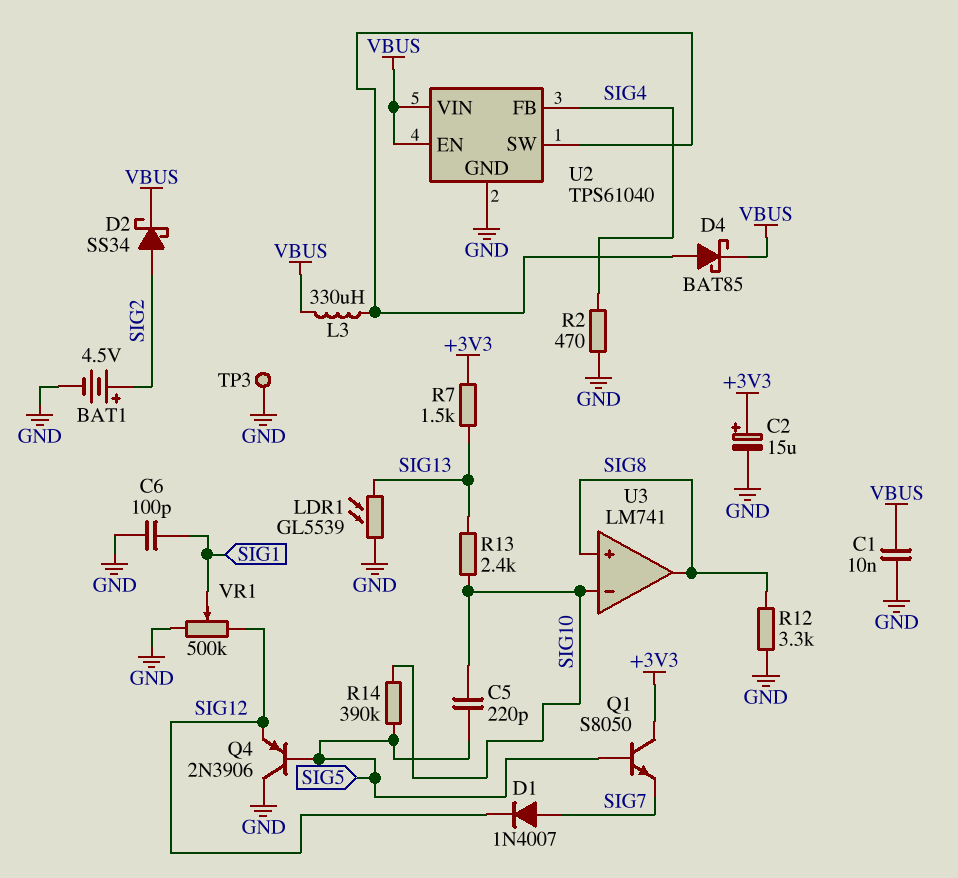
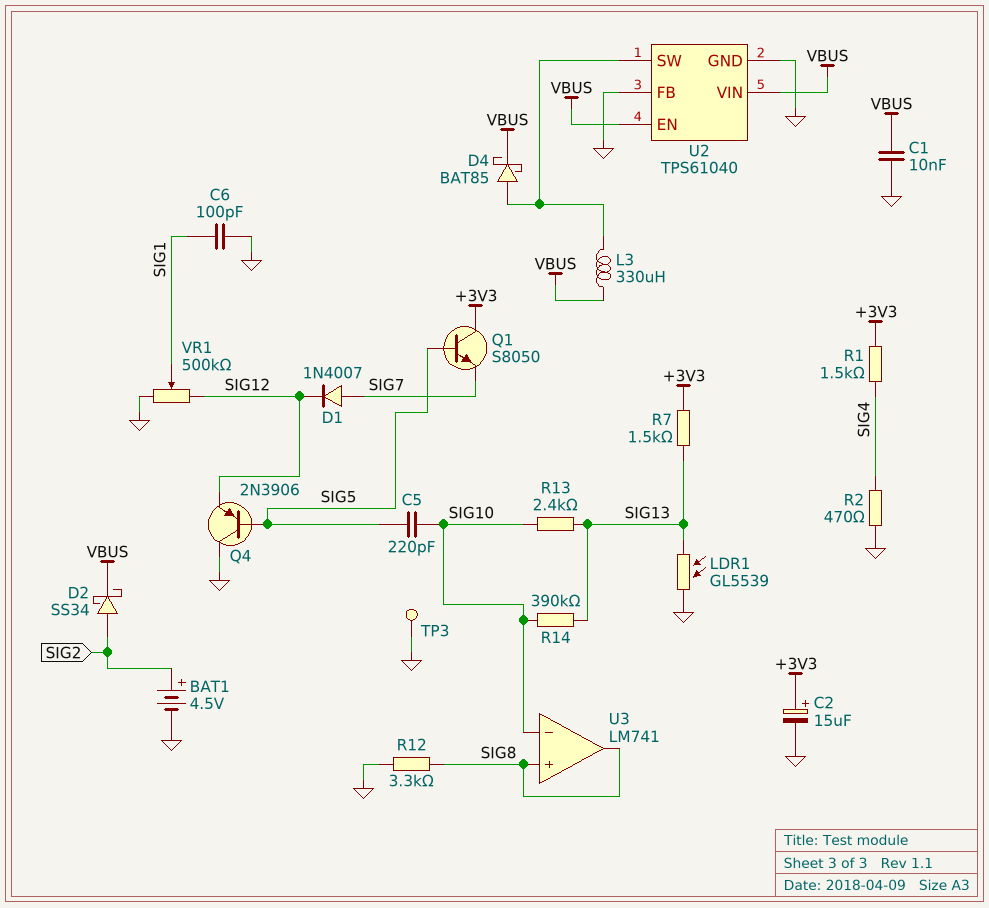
R1: none -> 1.5k (+3V3, SIG4)
R14: 390k (SIG5, SIG10) -> 390k (SIG10, SIG13)
U2 pin FB: SIG4 -> GND

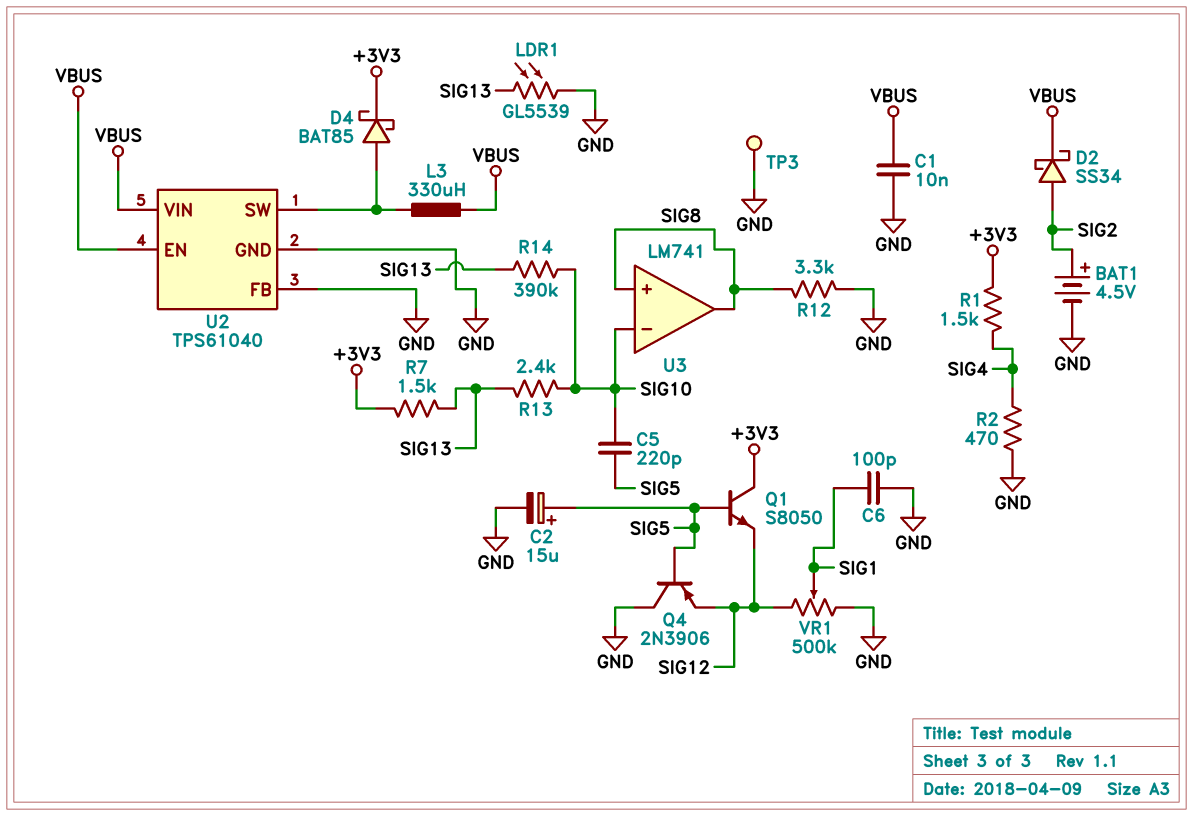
C2: 15uF (plus +3V3, minus GND) -> 15uF (plus SIG5, minus GND)
D1: diode 1N4007 (A SIG7, K SIG12) -> none
D4: schottky BAT85 (A U2/SW, K VBUS) -> schottky BAT85 (A U2/SW, K +3V3)
Q1: NPN S8050 (B SIG5, C +3V3, E SIG7) -> NPN S8050 (B SIG5, C +3V3, E SIG12)

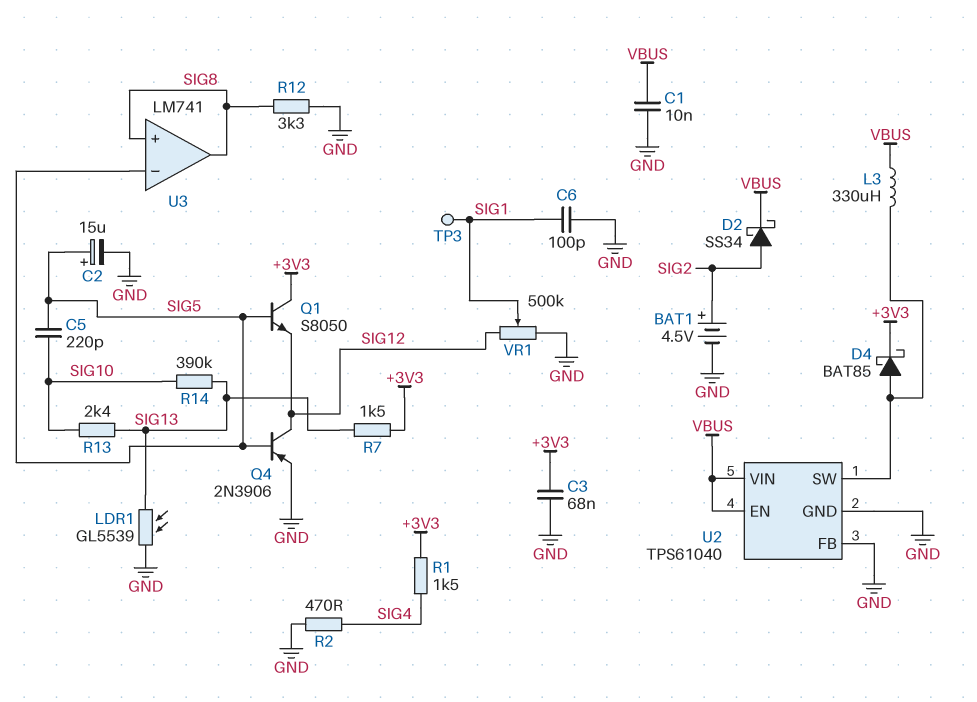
C3: none -> 68nF (+3V3, GND)
Q4: PNP 2N3906 (B SIG5, C GND, E SIG12) -> PNP 2N3906 (B SIG5, C SIG12, E GND)
TP3: test point (GND) -> test point (SIG1)
U3 pin in-: SIG10 -> SIG5

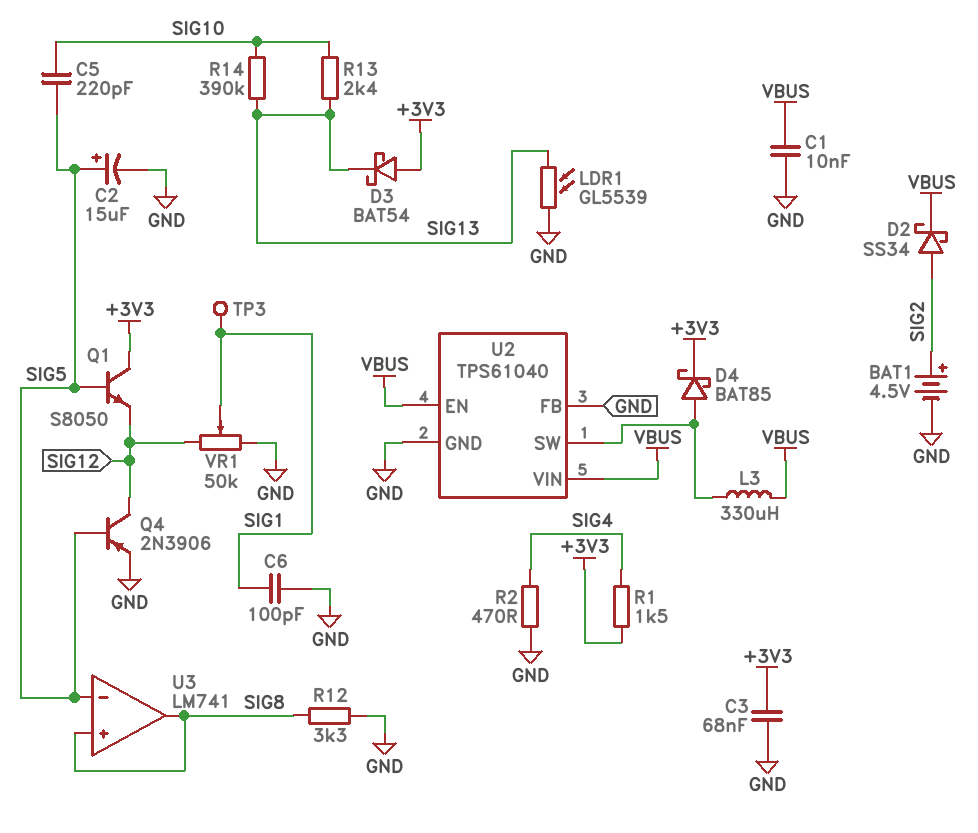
D3: none -> schottky BAT54 (A +3V3, K SIG13)
R7: 1.5k (+3V3, SIG13) -> none
VR1: 500k (GND, SIG12, wiper SIG1) -> 50k (GND, SIG12, wiper SIG1)

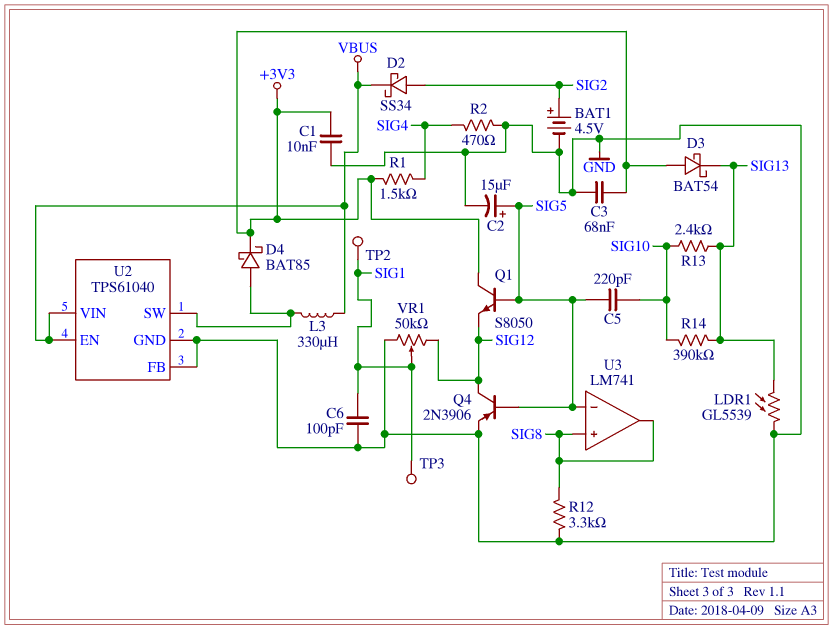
C1: 10nF (GND, VBUS) -> 10nF (+3V3, GND)
TP2: none -> test point (SIG1)

